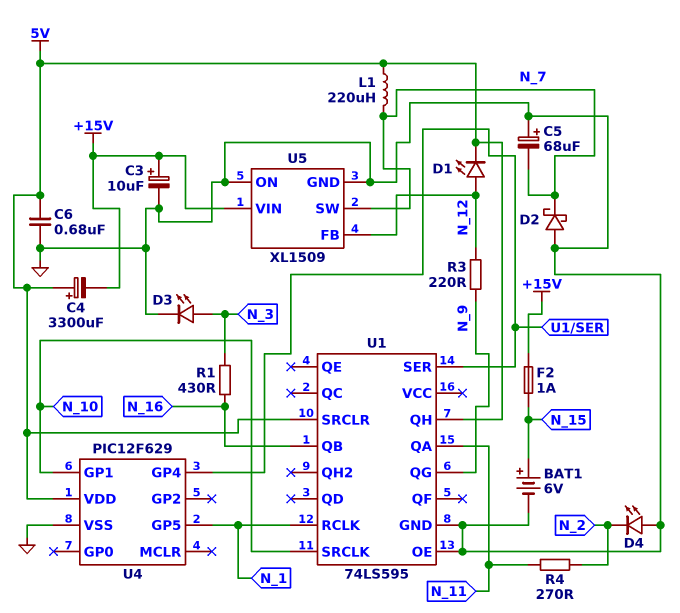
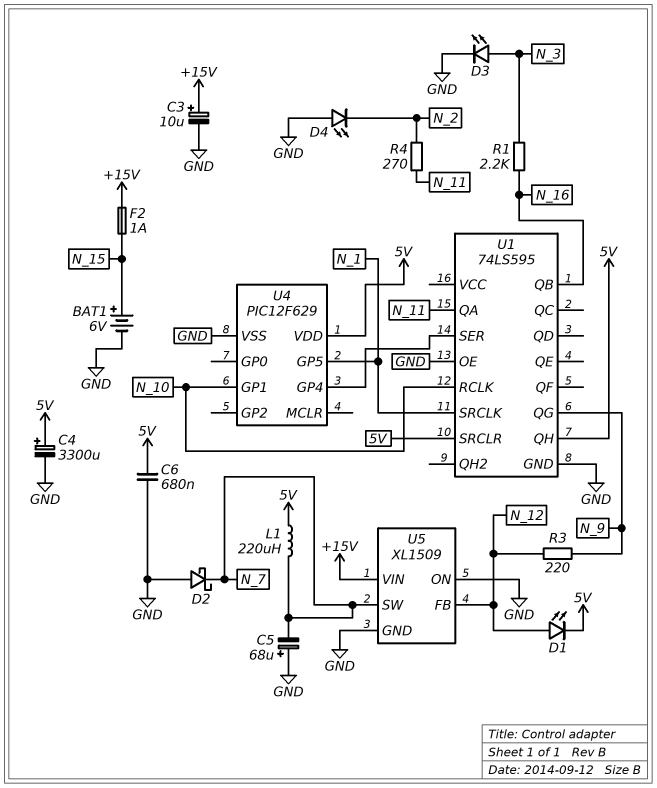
C4: 3300uF (plus 5V, minus +15V) -> 3300uF (plus 5V, minus GND)
R1: 430 (N_3, N_16) -> 2.2k (N_3, N_16)
U1 pin RCLK: N_1 -> N_10
U1 pin SRCLK: N_10 -> N_1

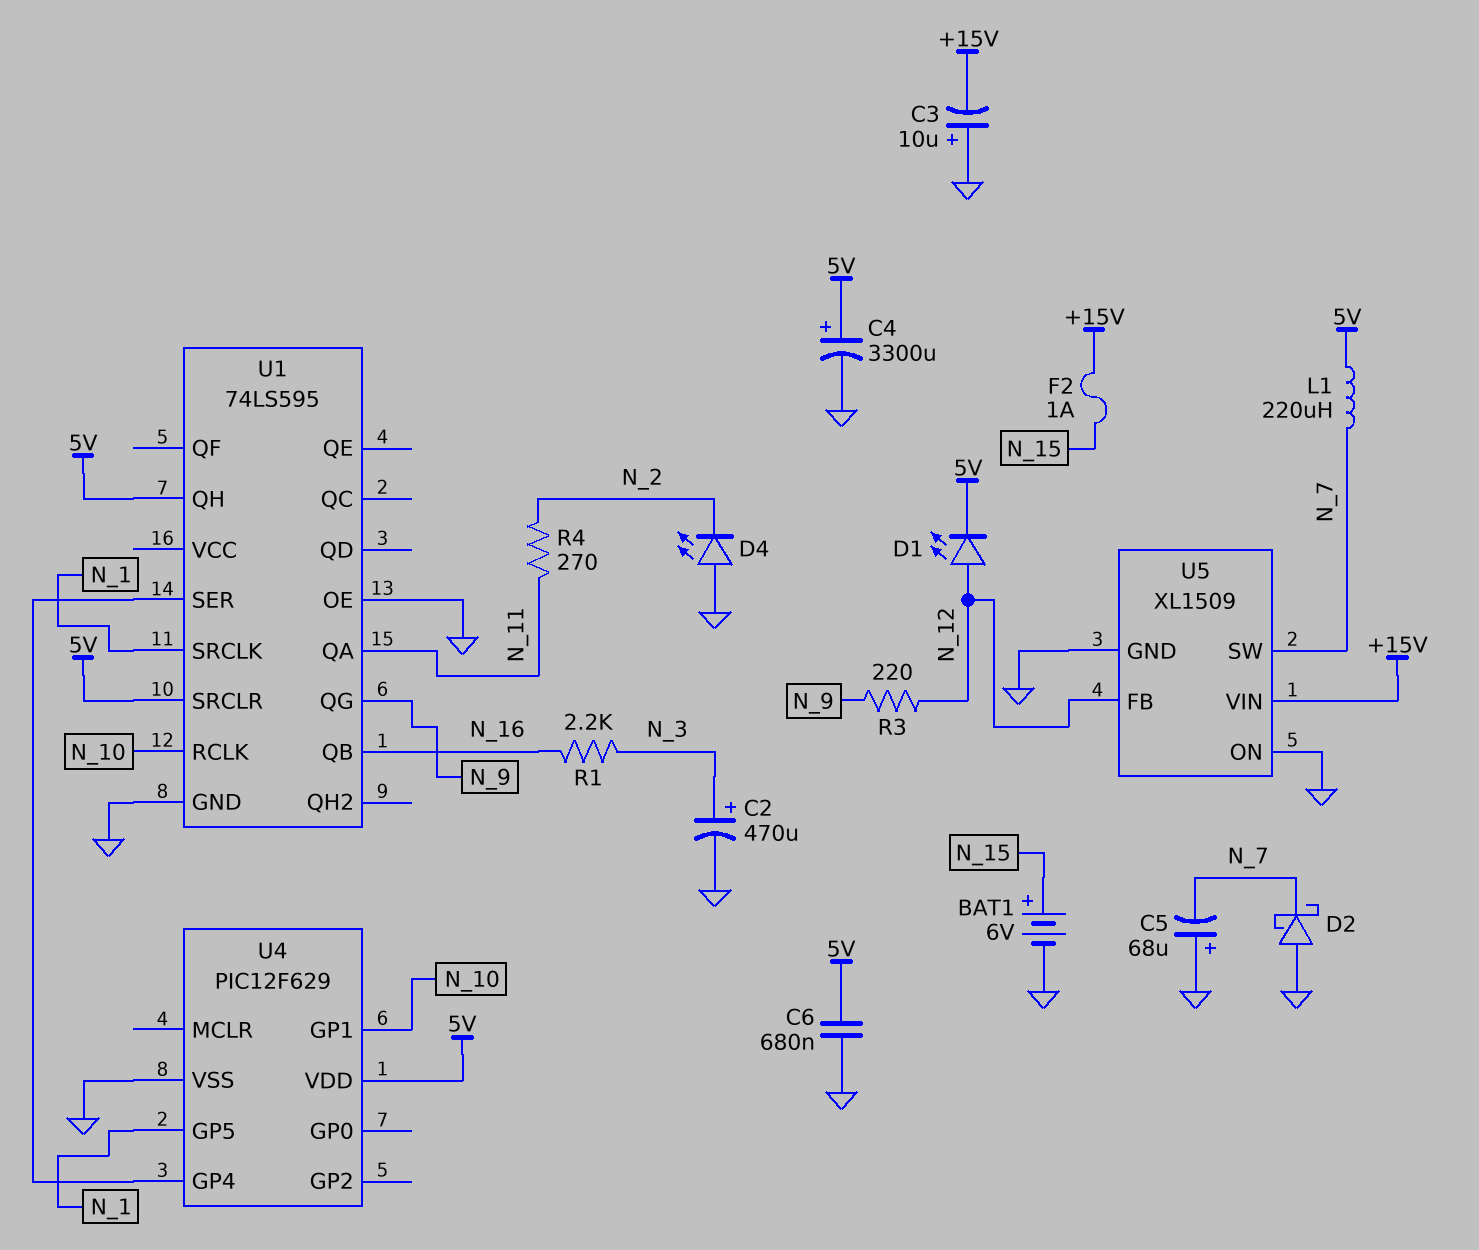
C2: none -> 470uF (plus N_3, minus GND)
C3: 10uF (plus +15V, minus GND) -> 10uF (plus GND, minus +15V)
D3: LED (A N_3, K GND) -> none

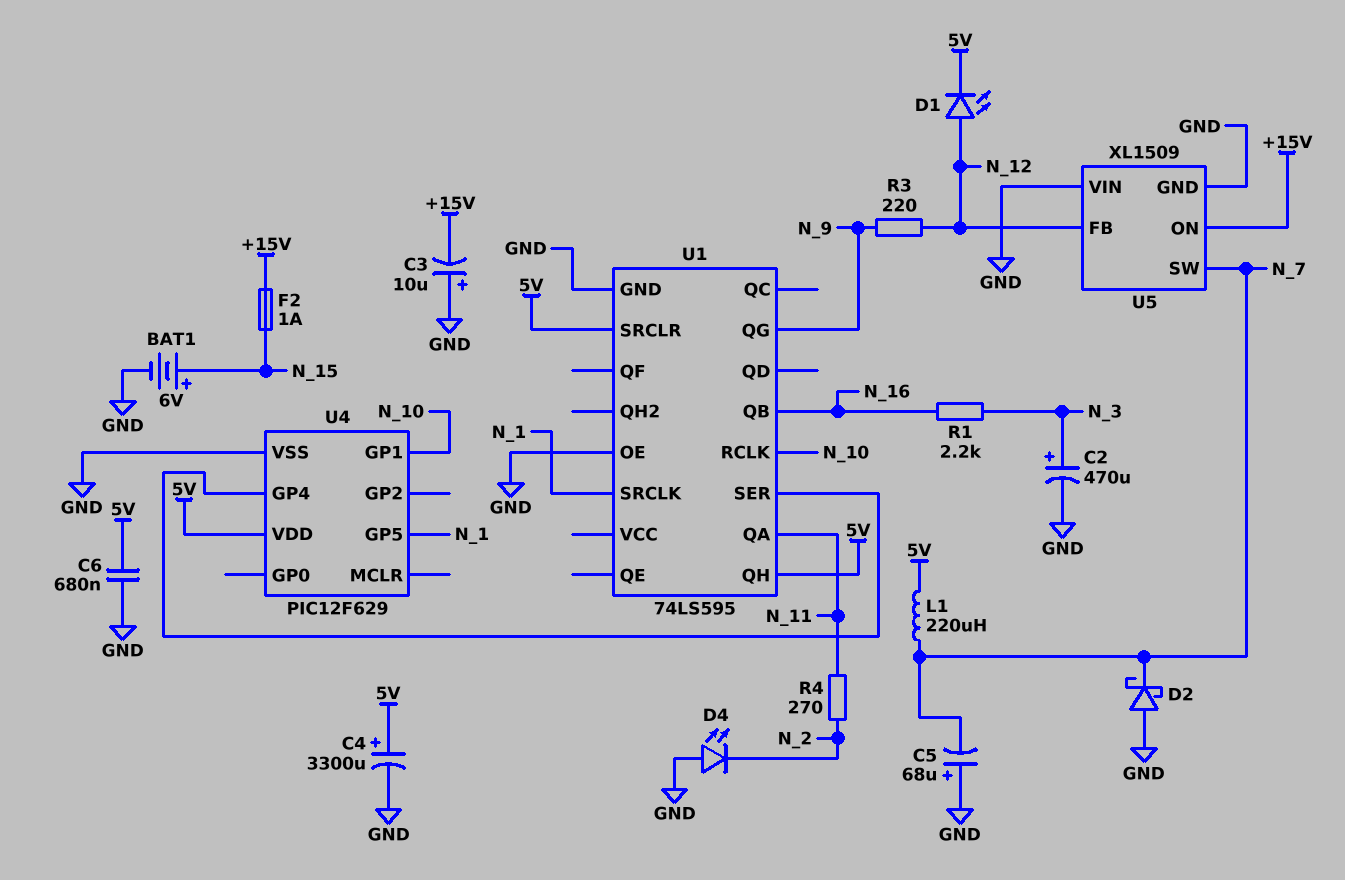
U5 pin ON: GND -> +15V
U5 pin VIN: +15V -> GND

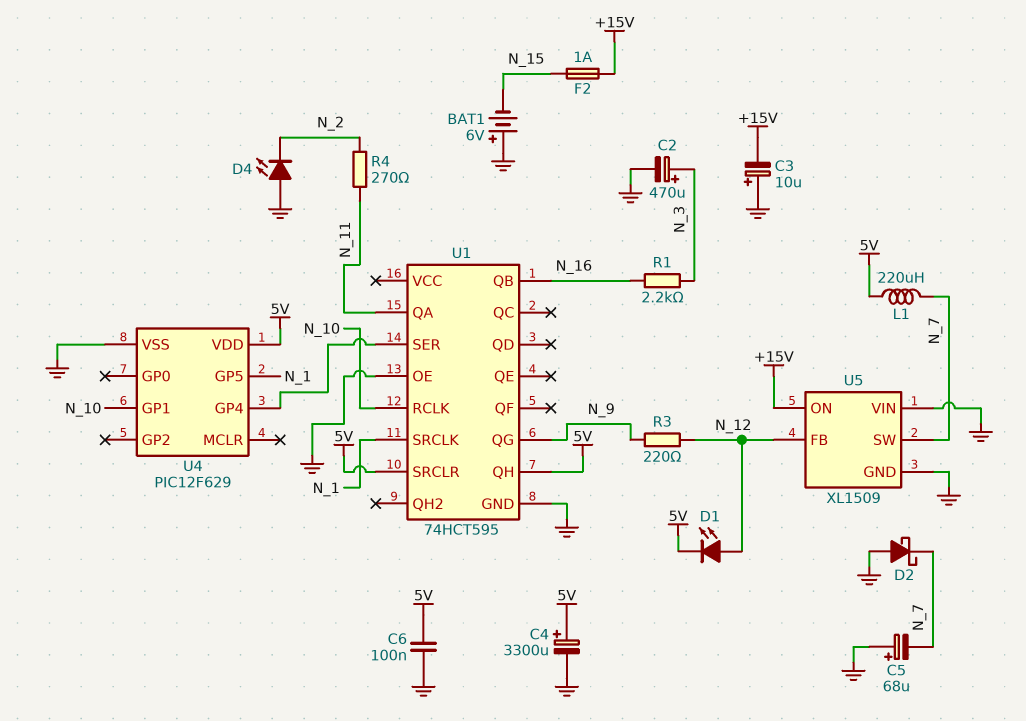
BAT1: 6V (plus N_15, minus GND) -> 6V (plus GND, minus N_15)
C6: 680nF (5V, GND) -> 100nF (5V, GND)
U1: 74LS595 -> 74HCT595

